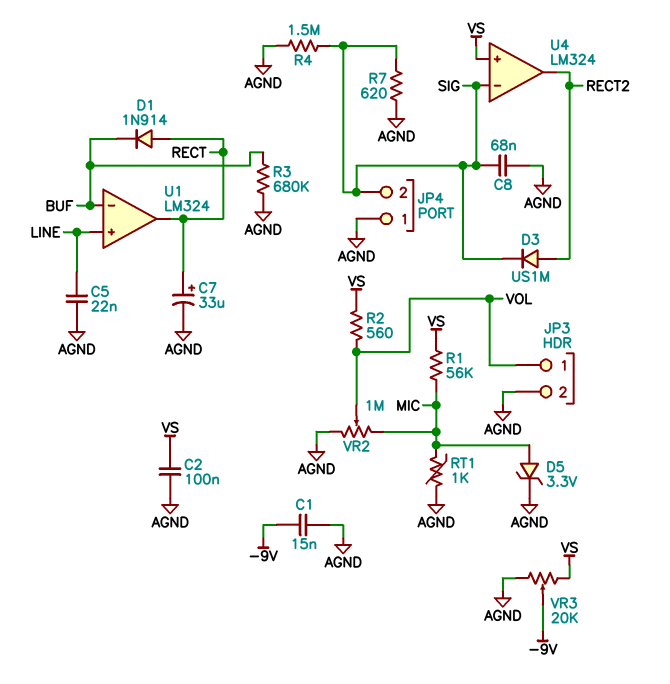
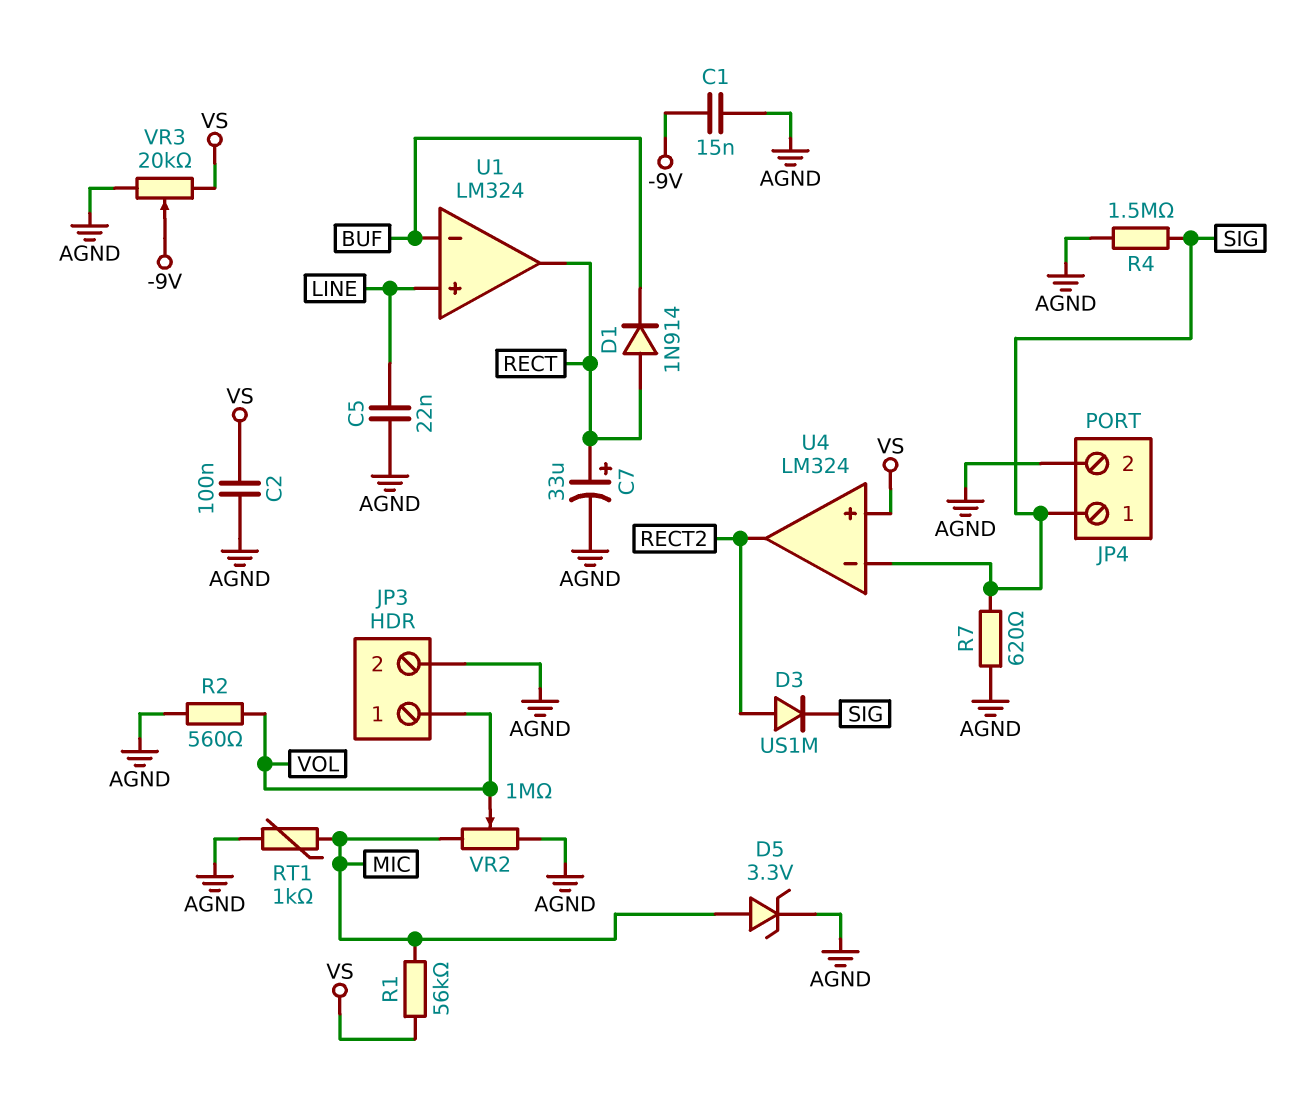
C8: 68nF (AGND, SIG) -> none
JP4 pin 1: AGND -> SIG
JP4 pin 2: SIG -> AGND
R2: 560 (VOL, VS) -> 560 (AGND, VOL)
R3: 680k (AGND, BUF) -> none

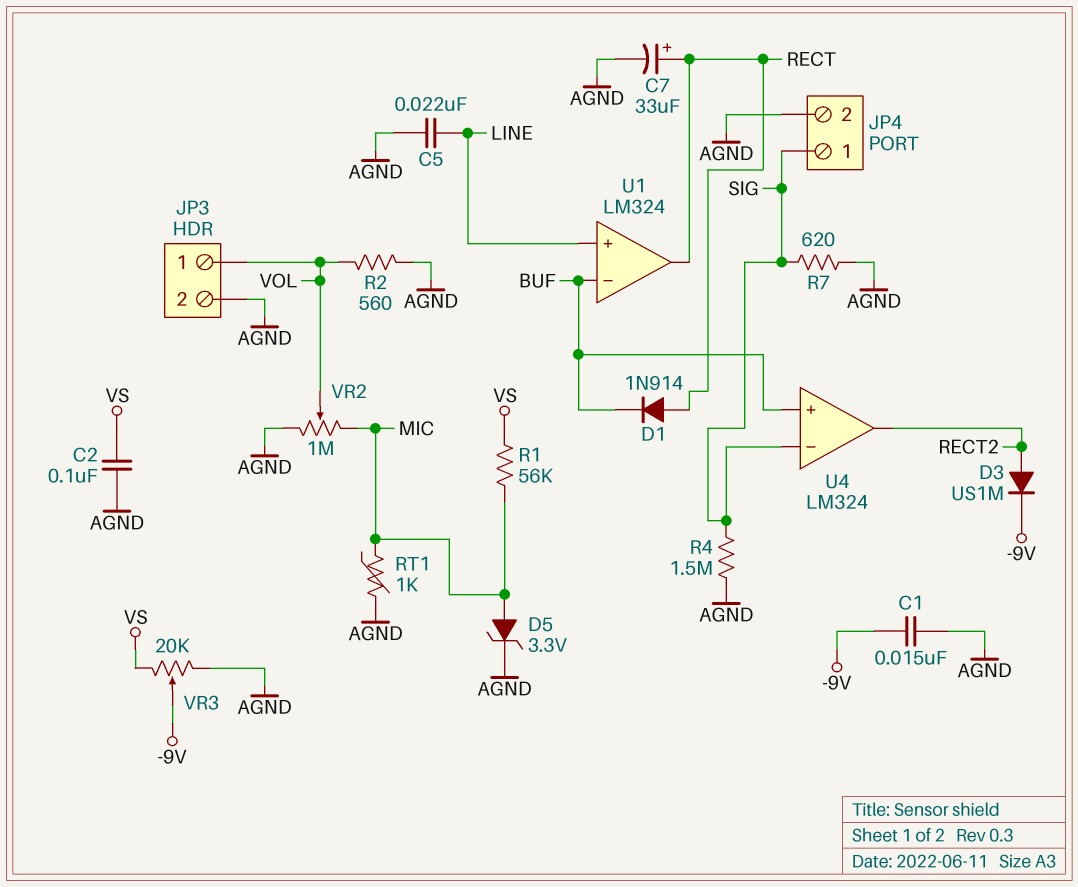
D3: diode US1M (A RECT2, K SIG) -> diode US1M (A RECT2, K -9V)
U4 pin in+: VS -> BUF

